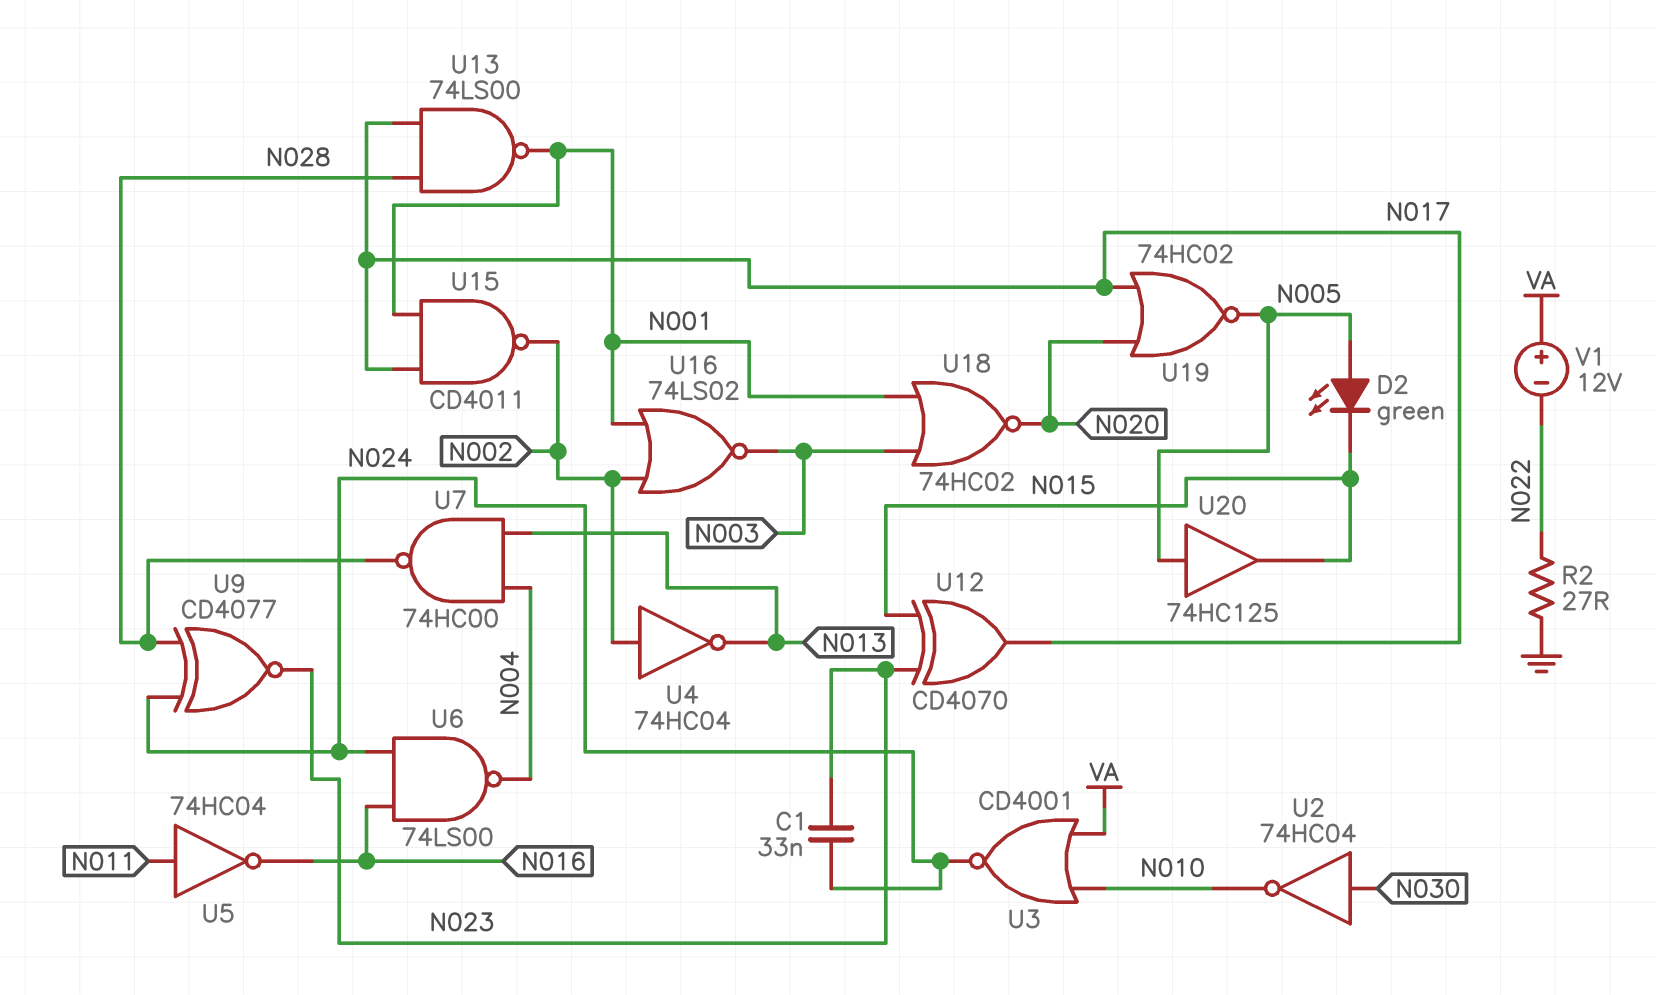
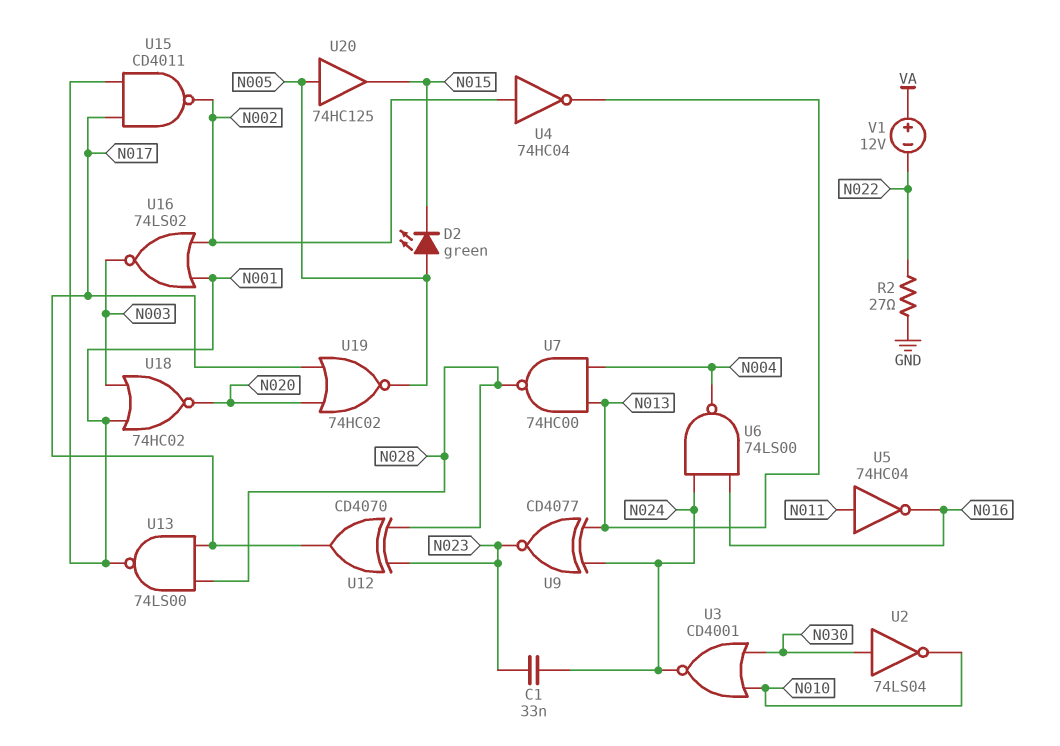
U2: NOT 74HC04 (in N030, out N010) -> NOT 74LS04 (in N030, out N010)
U3: NOR CD4001 (in N010, in VA, out N024) -> NOR CD4001 (in N010, in N030, out N024)
U9: XNOR CD4077 (in N024, in N028, out N023) -> XNOR CD4077 (in N013, in N024, out N023)
U12: XOR CD4070 (in N015, in N023, out N017) -> XOR CD4070 (in N023, in N028, out N017)

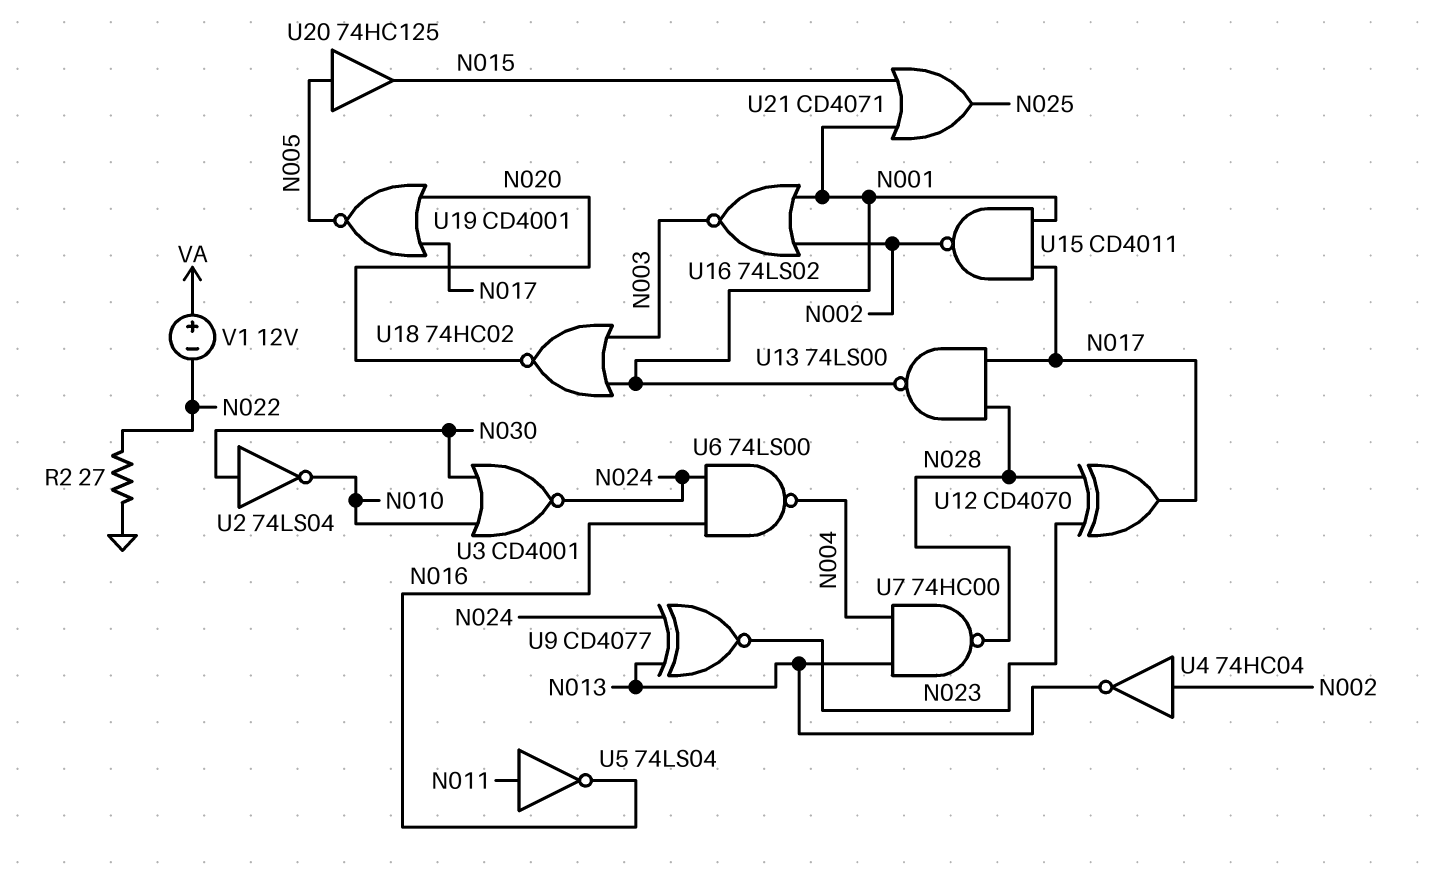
C1: 33nF (N023, N024) -> none
D2: LED green (A N005, K N015) -> none
U5: NOT 74HC04 (in N011, out N016) -> NOT 74LS04 (in N011, out N016)
U19: NOR 74HC02 (in N017, in N020, out N005) -> NOR CD4001 (in N017, in N020, out N005)
U21: none -> OR CD4071 (in N001, in N015, out N025)

